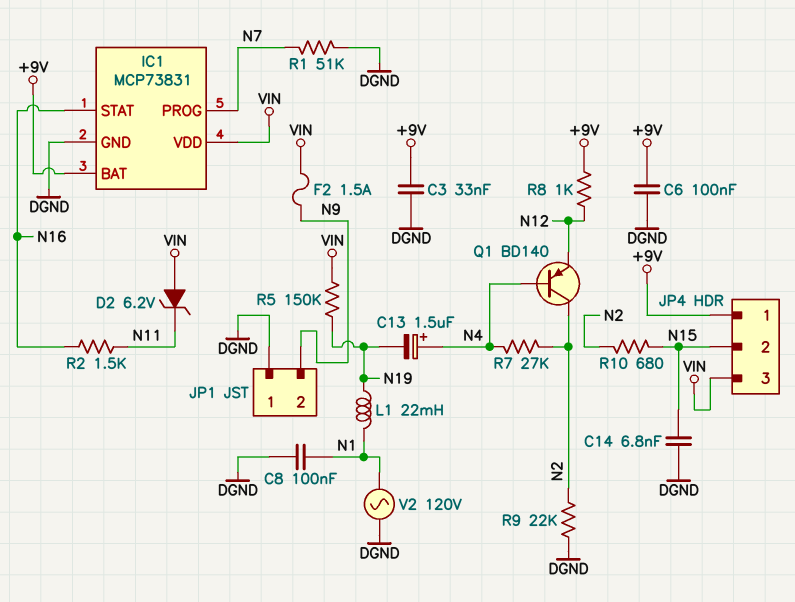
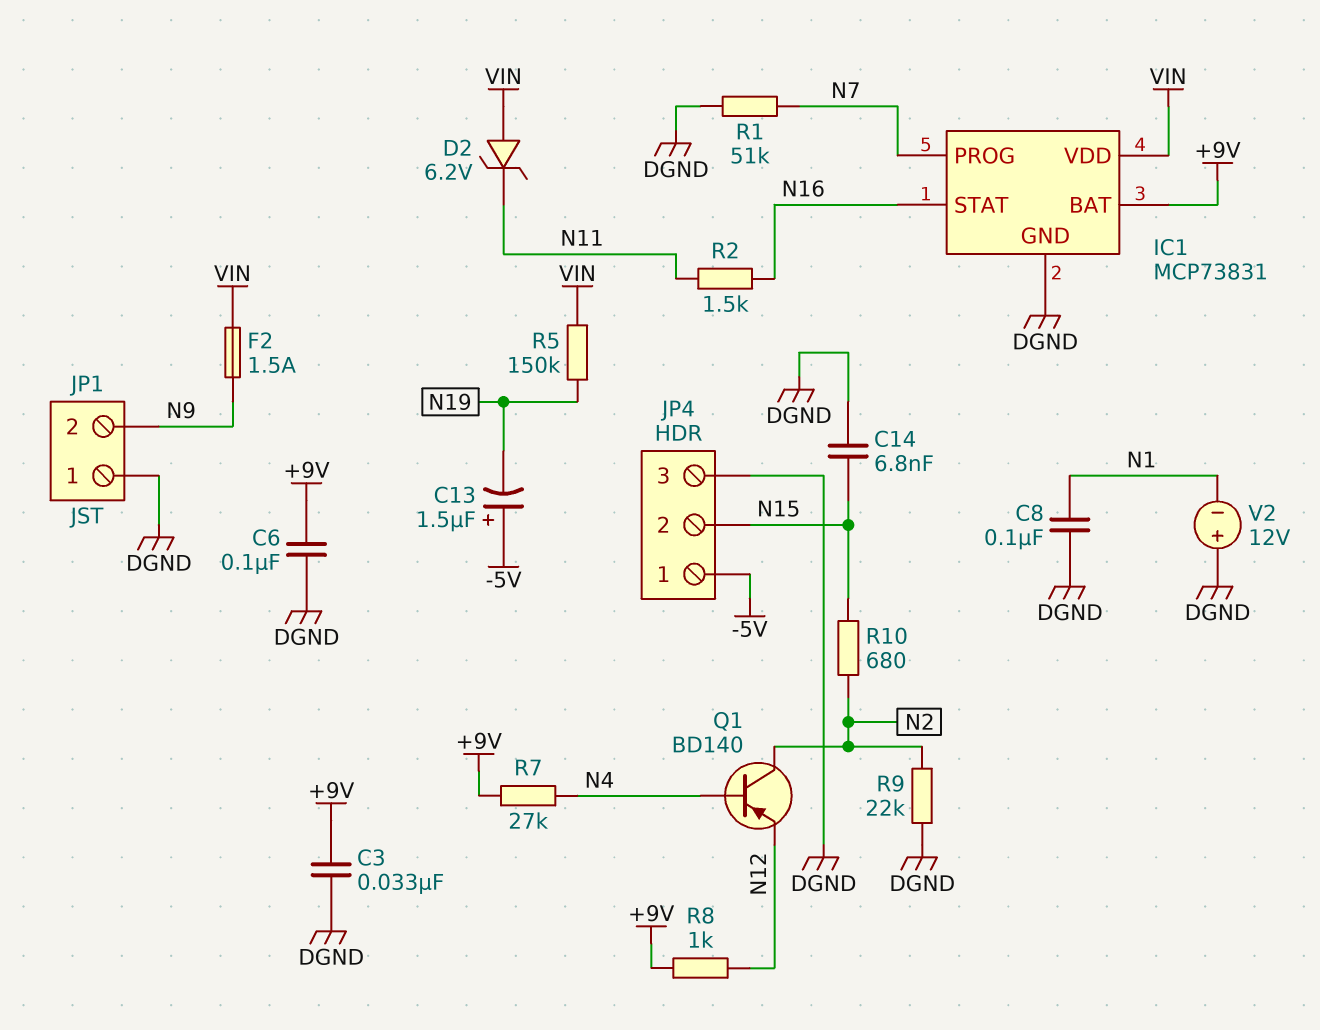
C13: 1.5uF (plus N4, minus N19) -> 1.5uF (plus -5V, minus N19)
JP4 pin 1: +9V -> -5V
JP4 pin 3: VIN -> DGND
L1: 22mH (N1, N19) -> none
R7: 27k (N2, N4) -> 27k (+9V, N4)
V2: AC 120V (DGND, N1) -> 12V (plus DGND, minus N1)

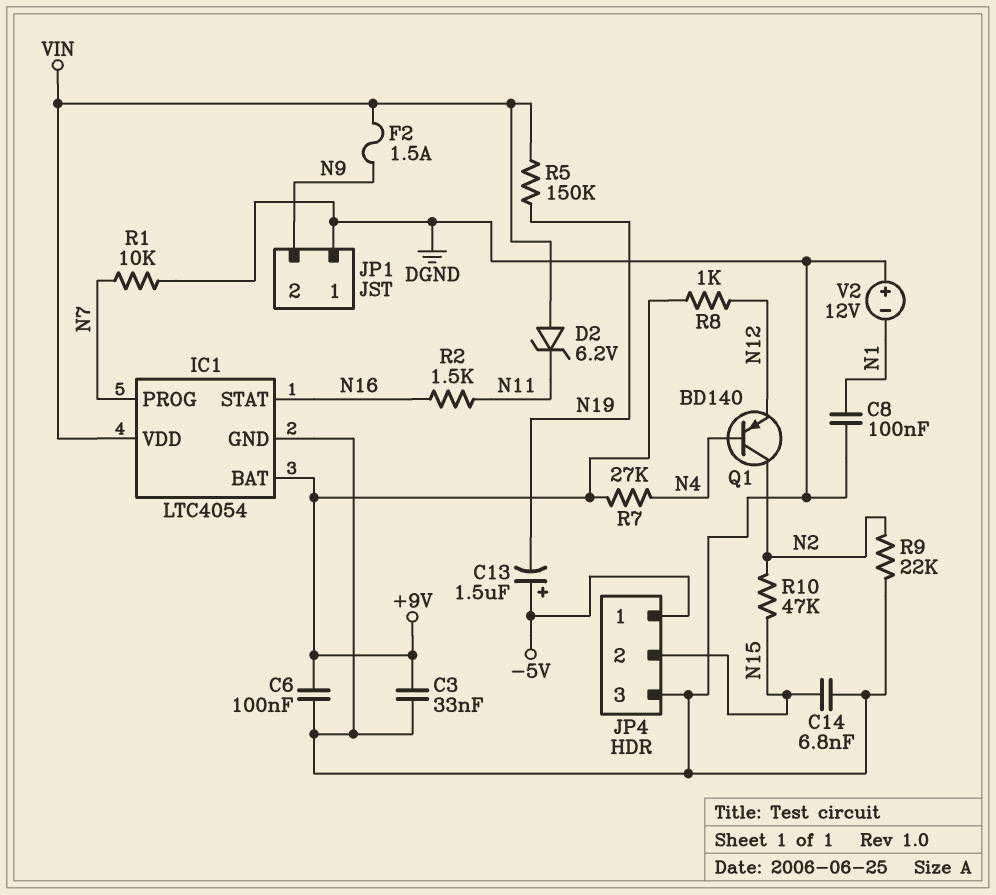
IC1: MCP73831 -> LTC4054
R1: 51k (DGND, N7) -> 10k (DGND, N7)
R10: 680 (N2, N15) -> 47k (N2, N15)

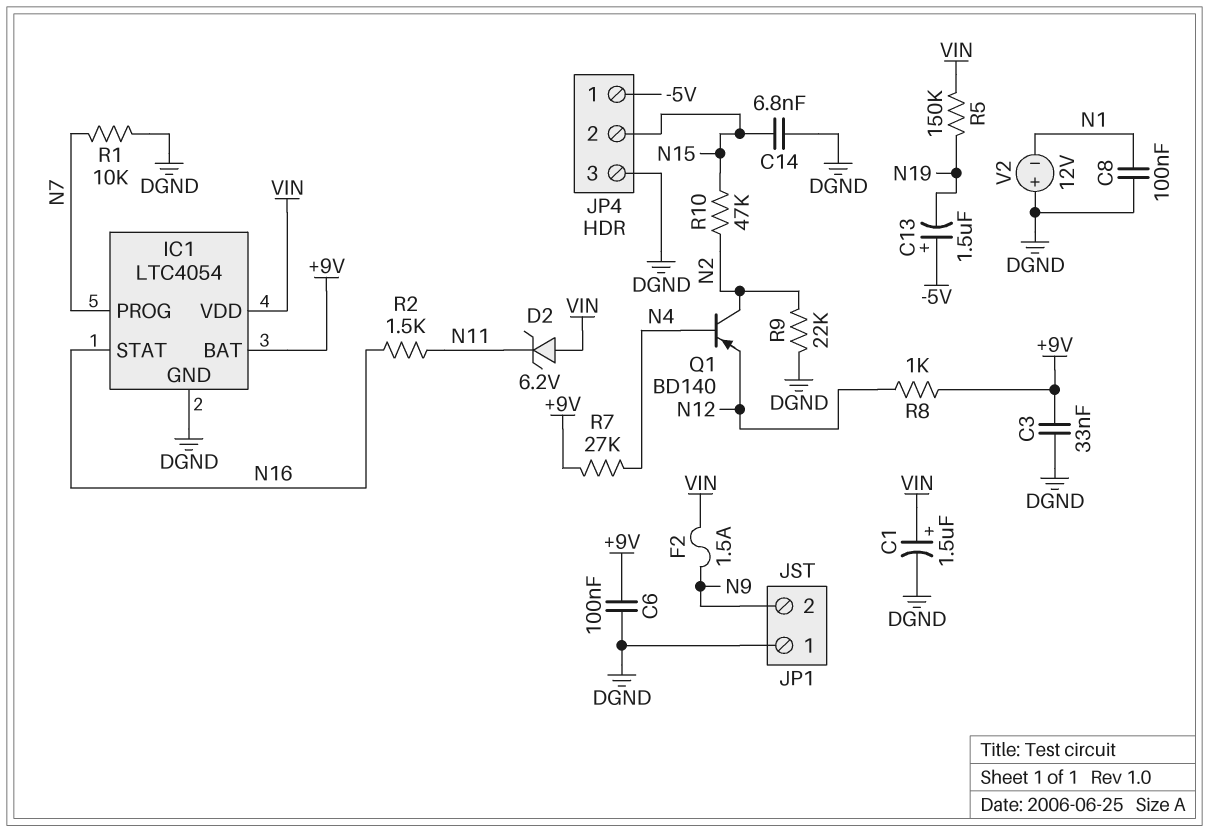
C1: none -> 1.5uF (plus VIN, minus DGND)

